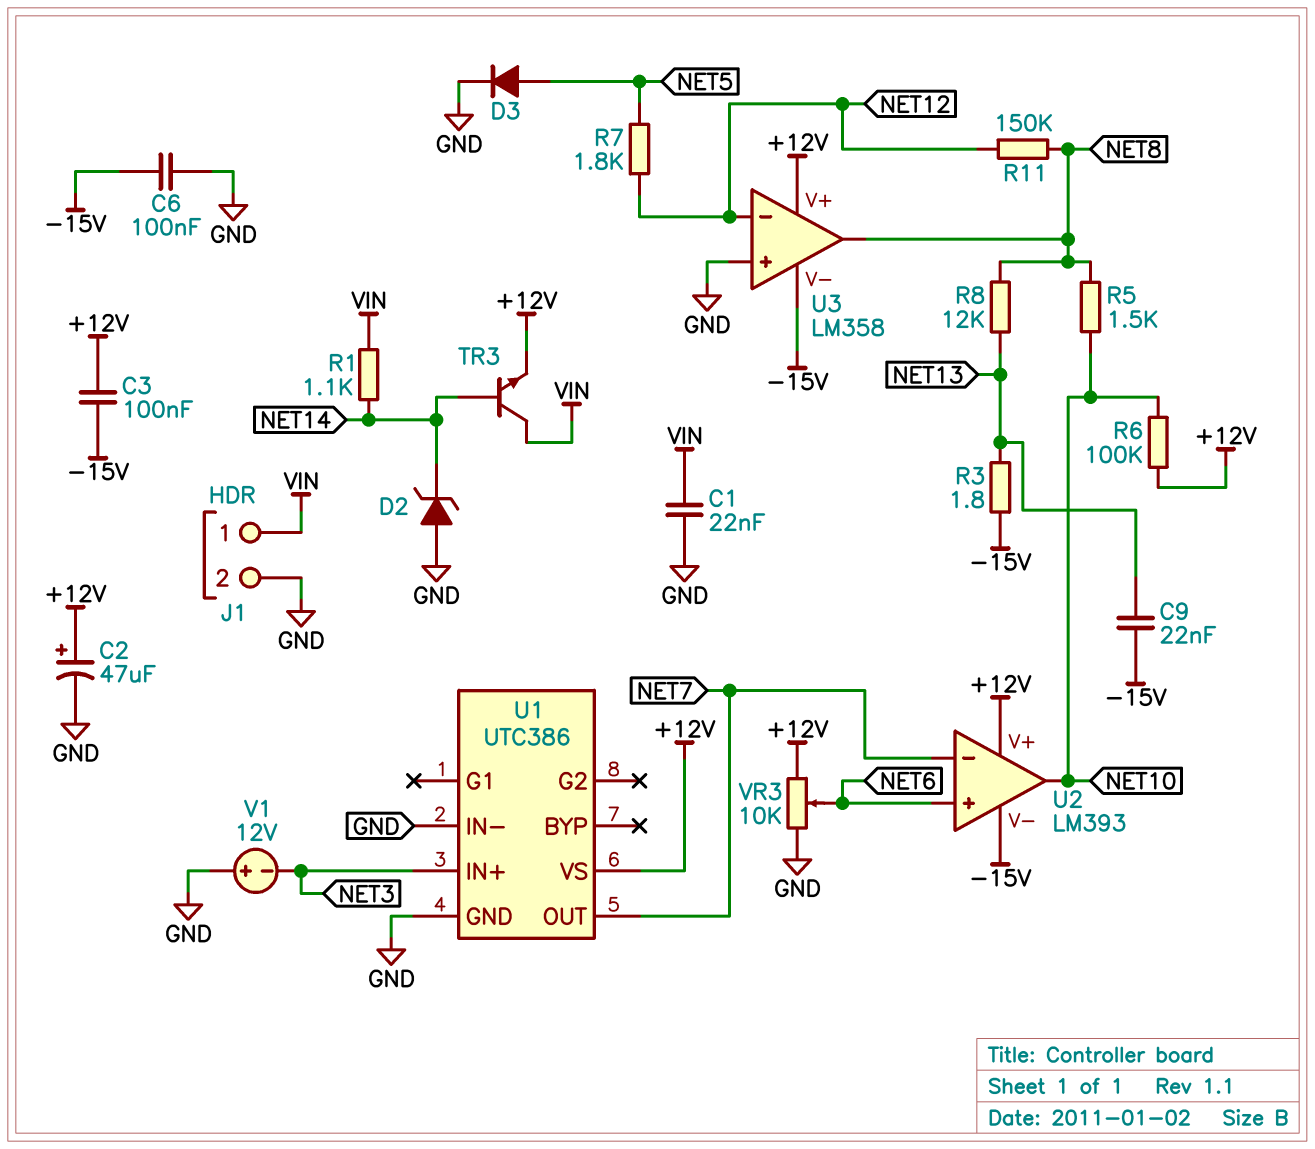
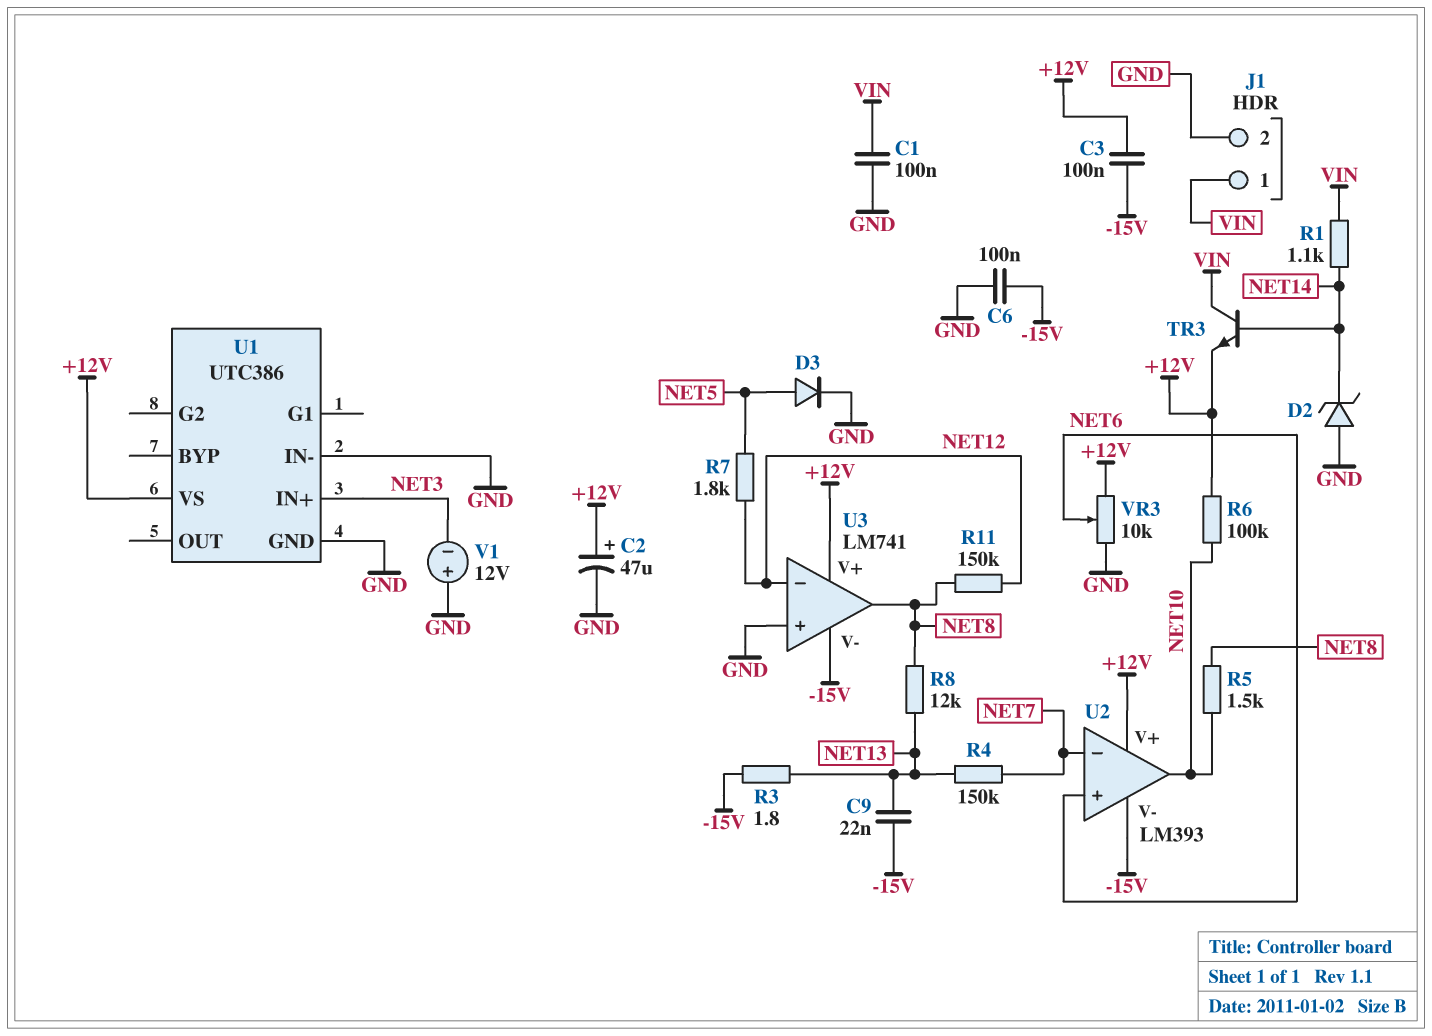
C1: 22nF (GND, VIN) -> 100nF (GND, VIN)
R4: none -> 150k (NET7, NET13)
U1 pin OUT: NET7 -> none
U3: LM358 -> LM741

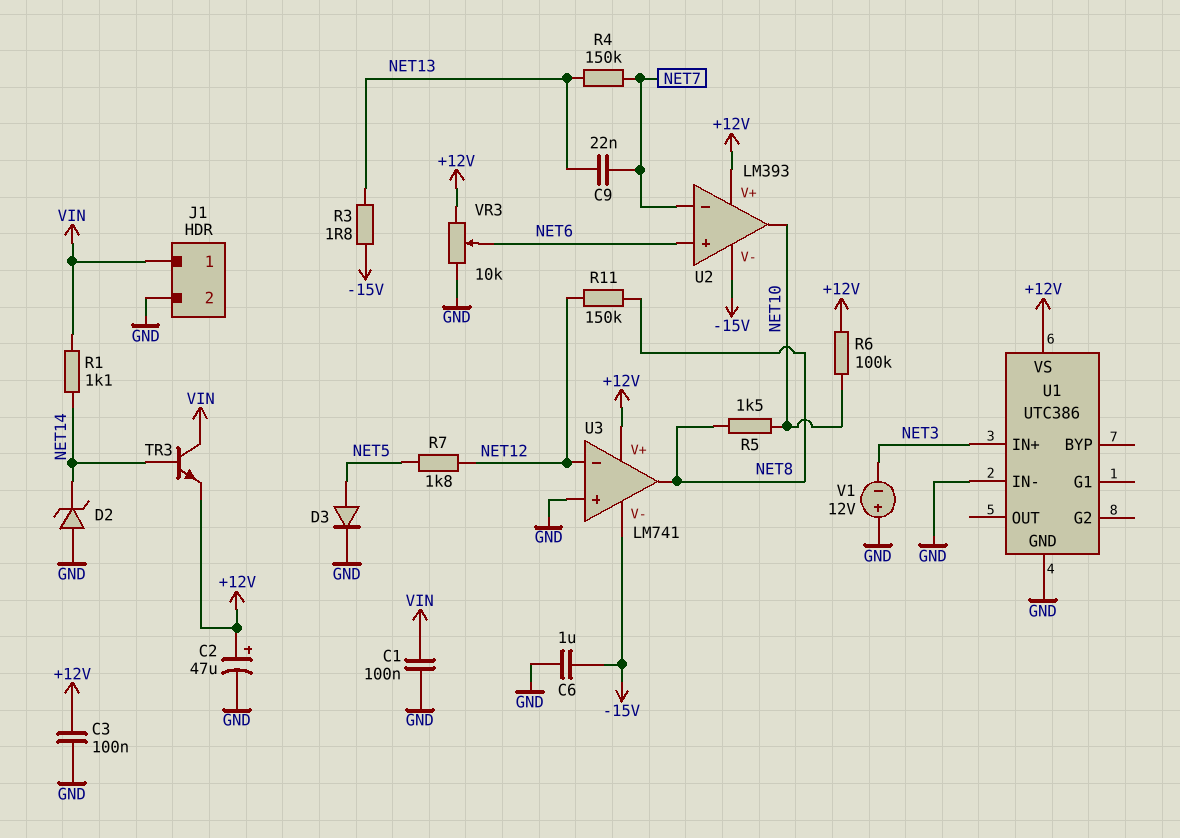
C3: 100nF (+12V, -15V) -> 100nF (+12V, GND)
C6: 100nF (-15V, GND) -> 1uF (-15V, GND)
C9: 22nF (-15V, NET13) -> 22nF (NET7, NET13)
R8: 12k (NET8, NET13) -> none

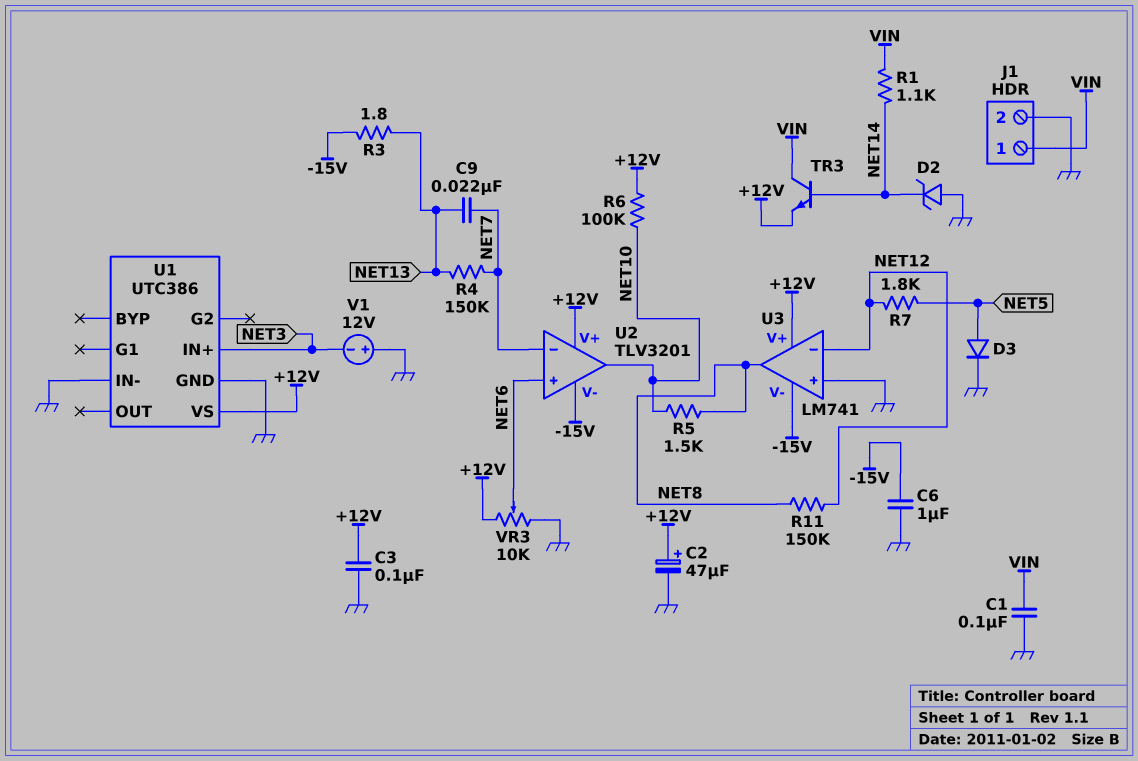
U2: LM393 -> TLV3201

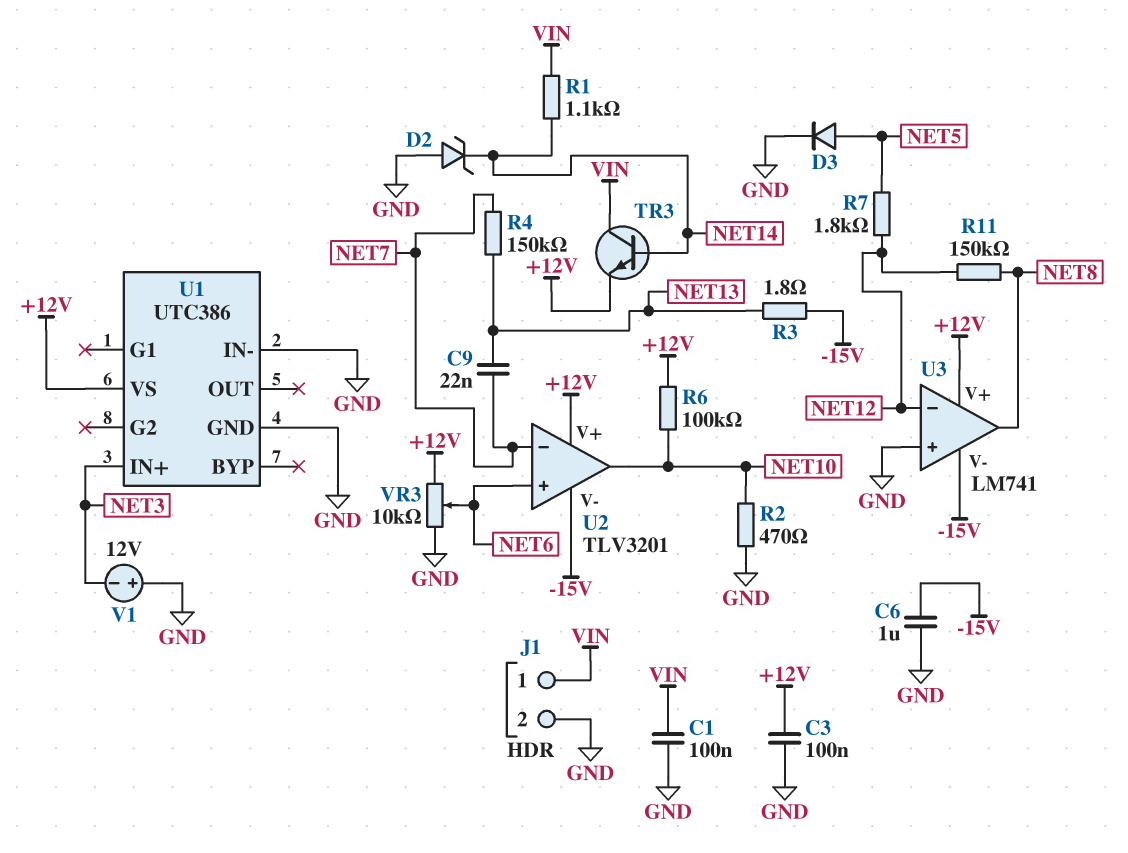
C2: 47uF (plus +12V, minus GND) -> none
R2: none -> 470 (GND, NET10)
R5: 1.5k (NET8, NET10) -> none

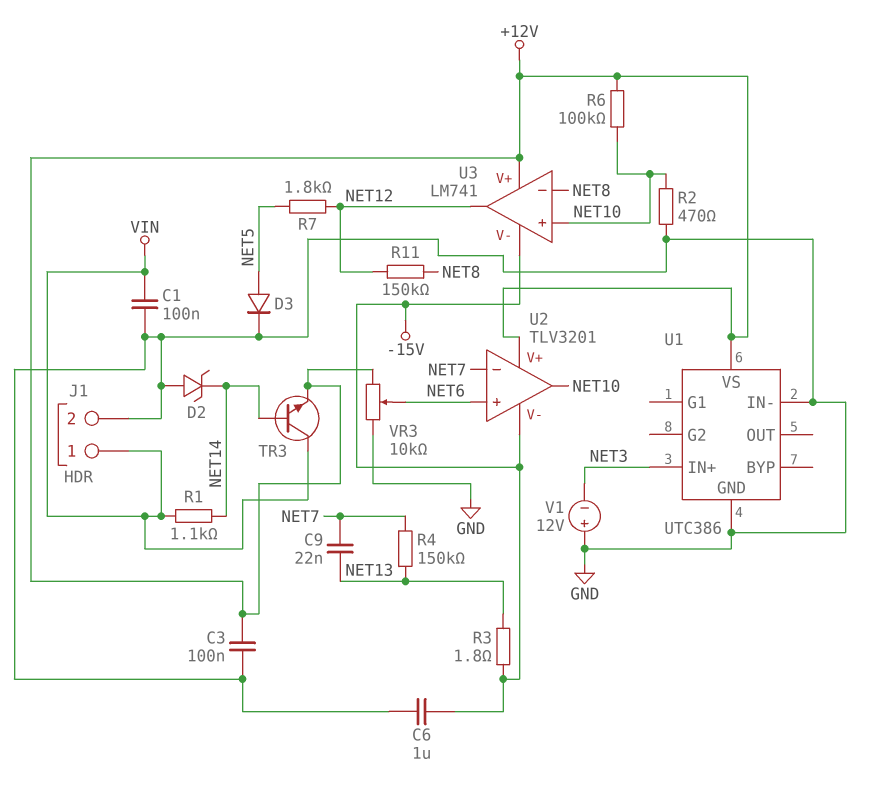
U3 pin in+: GND -> NET10
U3 pin in-: NET12 -> NET8
U3 pin out: NET8 -> NET12

